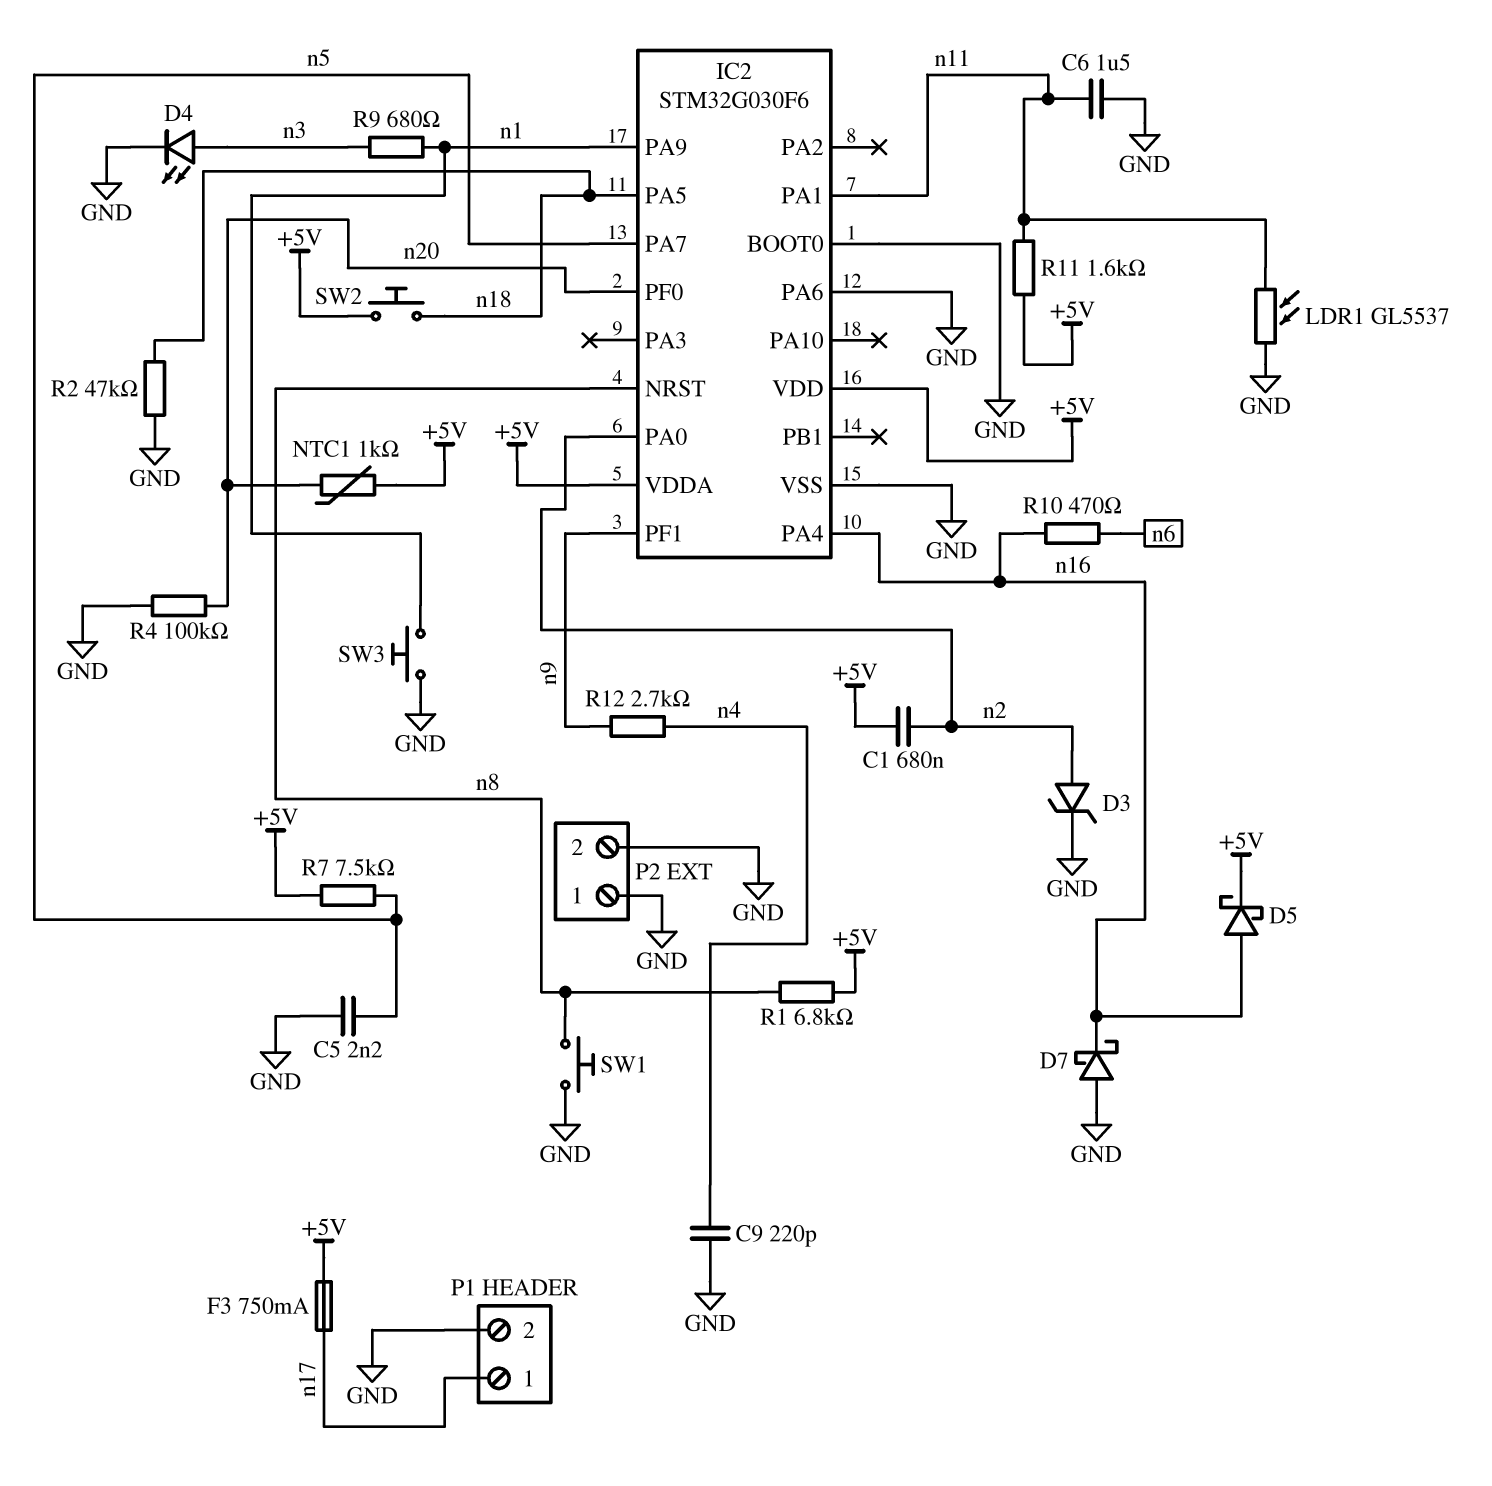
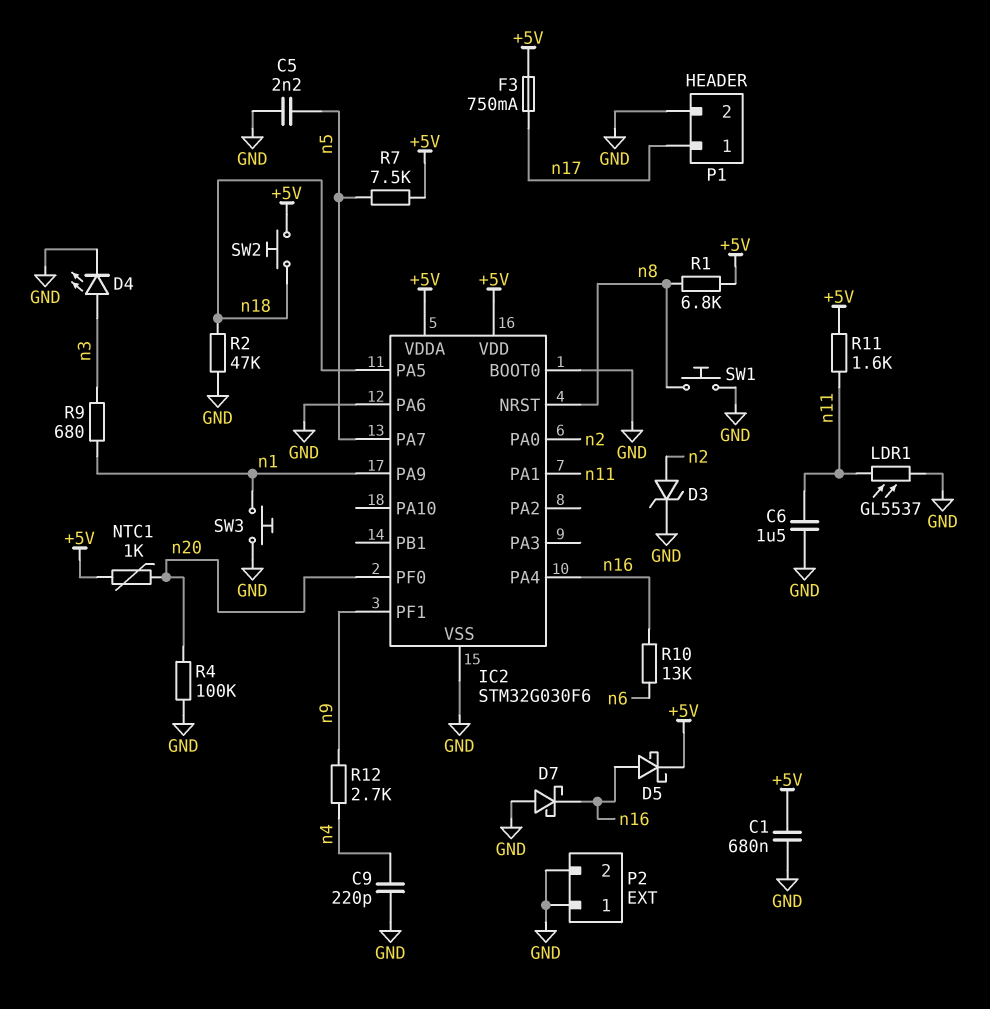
C1: 680nF (+5V, n2) -> 680nF (+5V, GND)
R10: 470 (n6, n16) -> 13k (n6, n16)

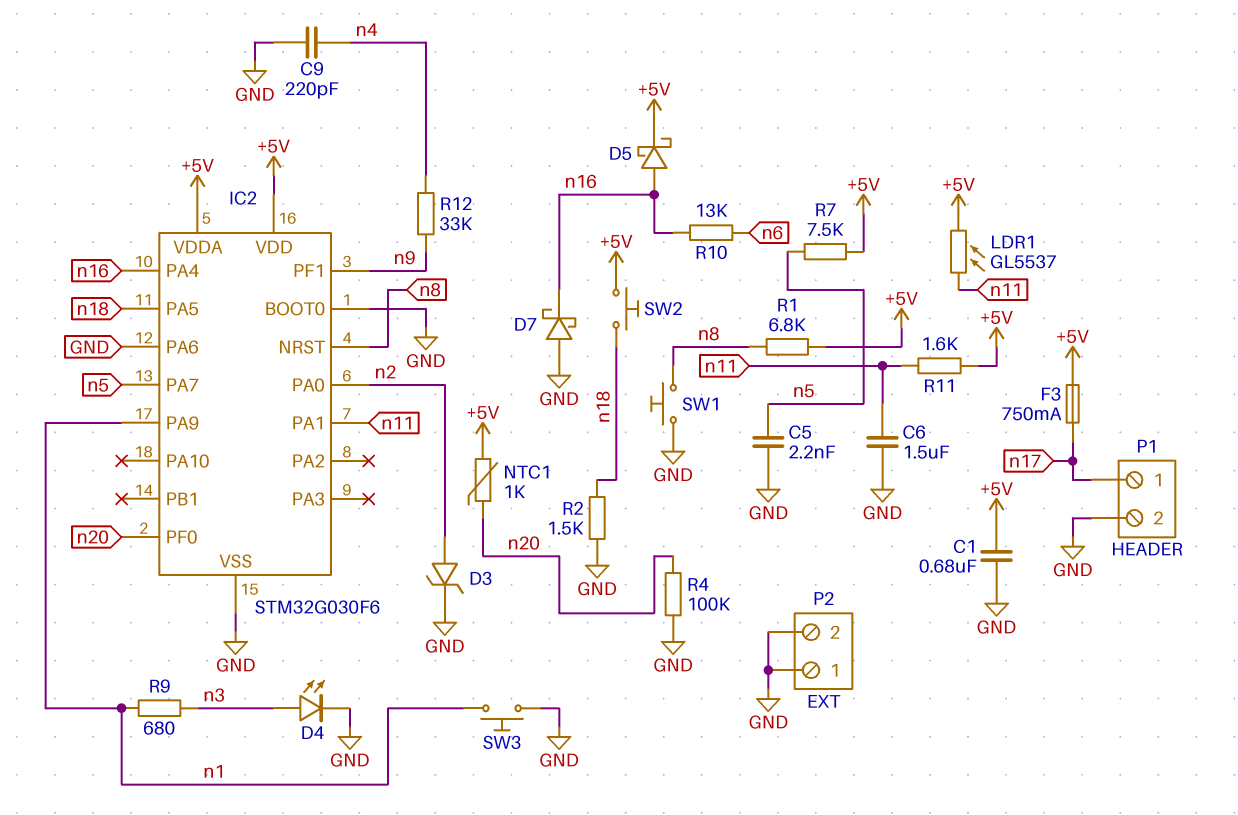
LDR1: GL5537 (GND, n11) -> GL5537 (+5V, n11)
R2: 47k (GND, n18) -> 1.5k (GND, n18)
R12: 2.7k (n4, n9) -> 33k (n4, n9)

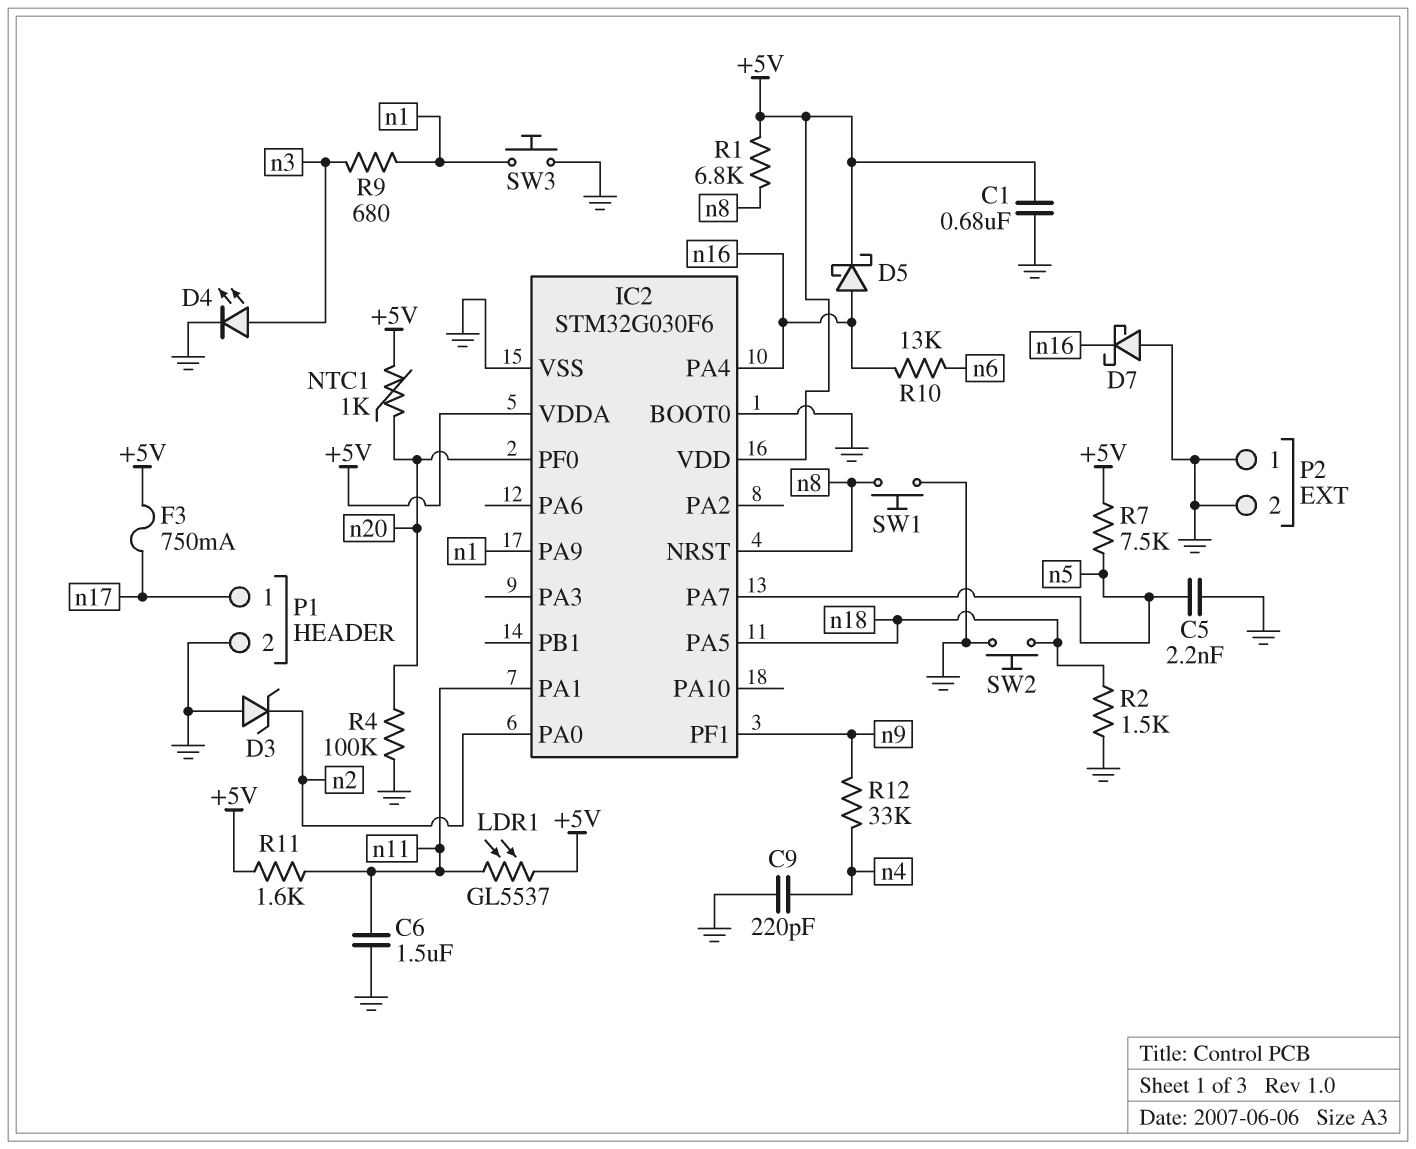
D3: zener (A n2, K GND) -> zener (A GND, K n2)
IC2 pin PA6: GND -> none
SW2: button (+5V, n18) -> button (GND, n18)

